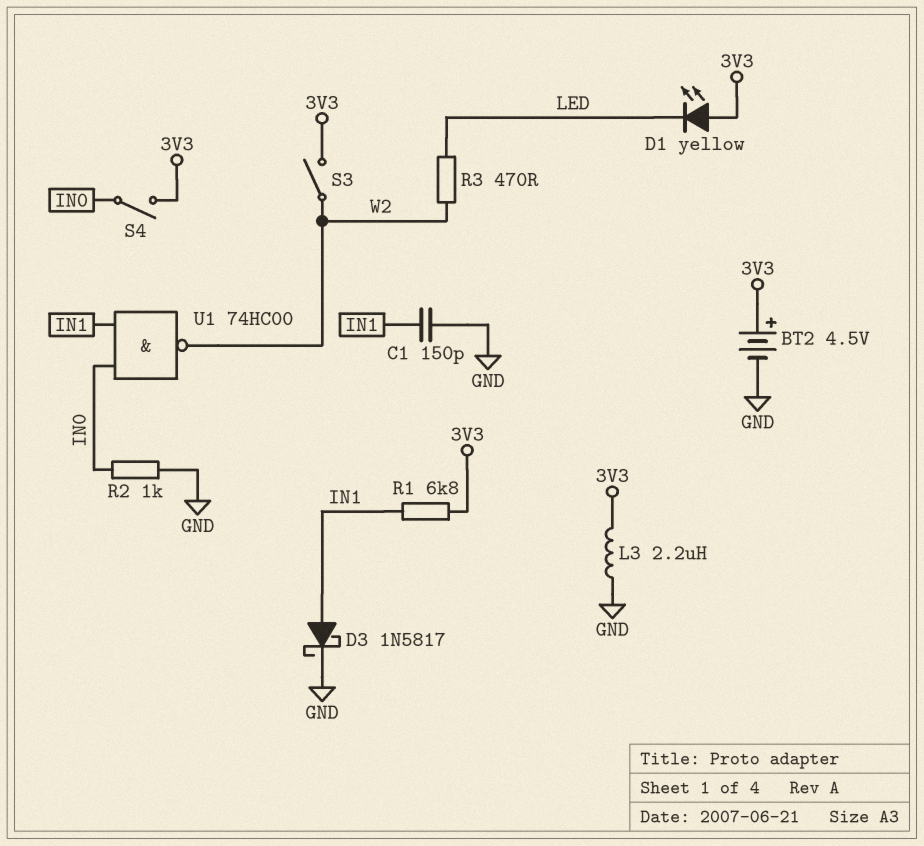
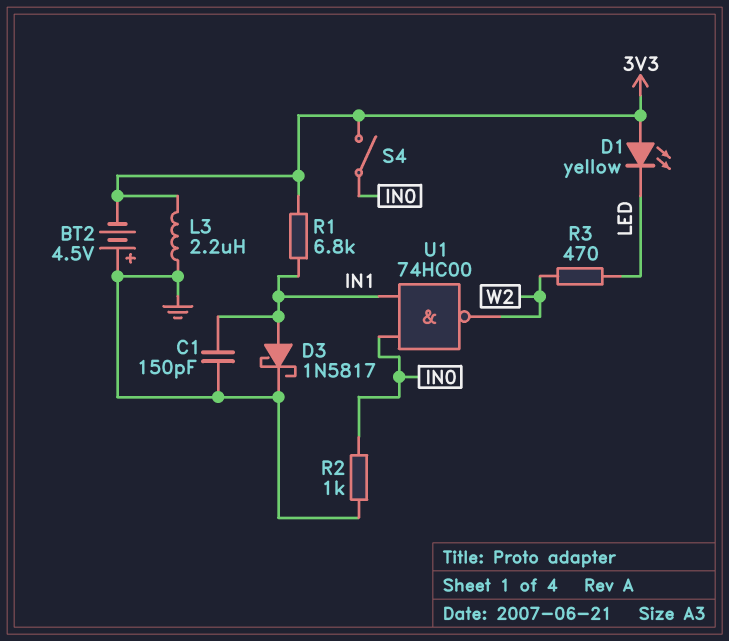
BT2: 4.5V (plus 3V3, minus GND) -> 4.5V (plus GND, minus 3V3)
S3: switch (3V3, W2) -> none

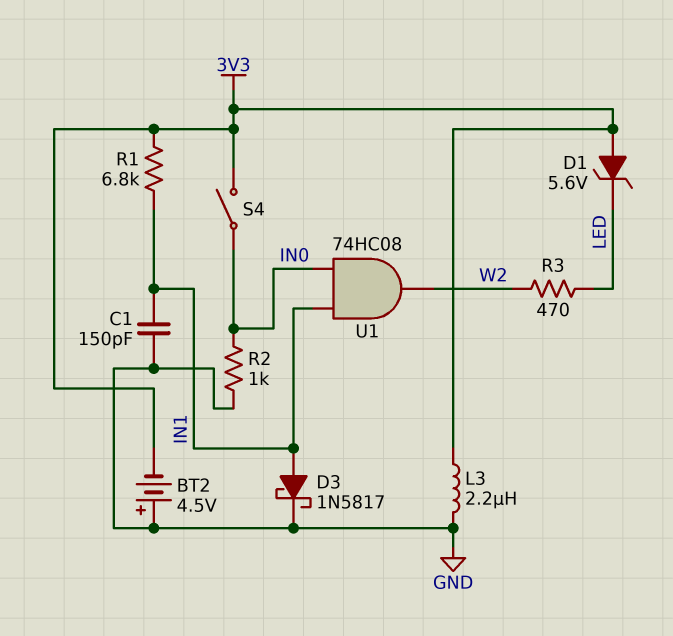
D1: LED yellow (A 3V3, K LED) -> zener 5.6V (A 3V3, K LED)
U1: NAND 74HC00 (in IN0, in IN1, out W2) -> AND 74HC08 (in IN0, in IN1, out W2)

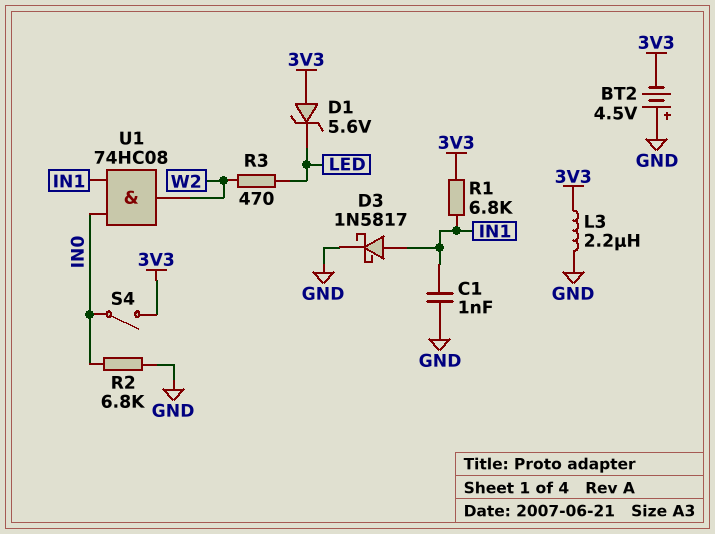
C1: 150pF (GND, IN1) -> 1nF (GND, IN1)
R2: 1k (GND, IN0) -> 6.8k (GND, IN0)

